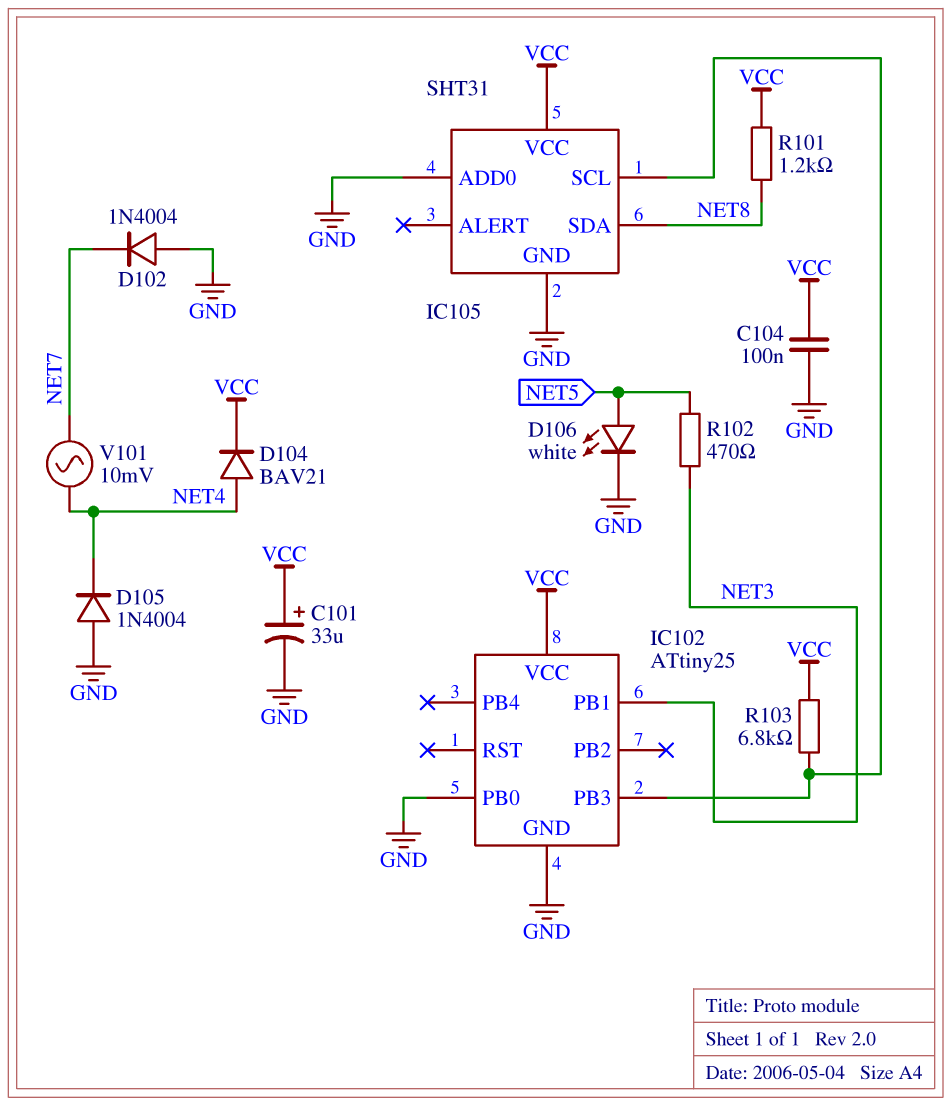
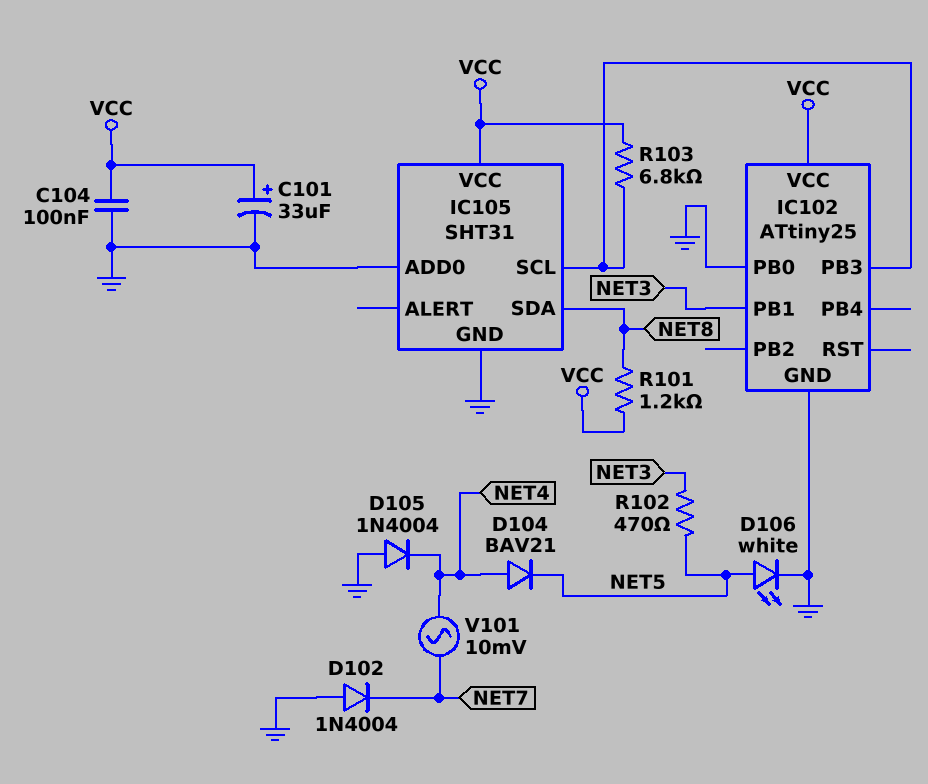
D104: diode BAV21 (A NET4, K VCC) -> diode BAV21 (A NET4, K NET5)

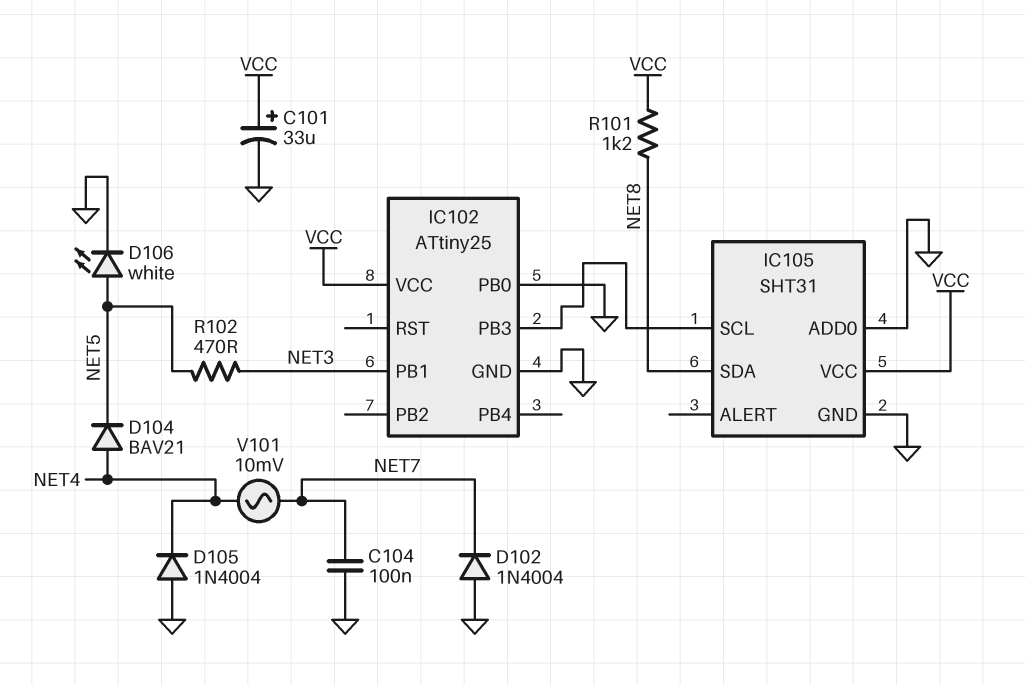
C104: 100nF (GND, VCC) -> 100nF (GND, NET7)
R103: 6.8k (IC102/PB3, VCC) -> none

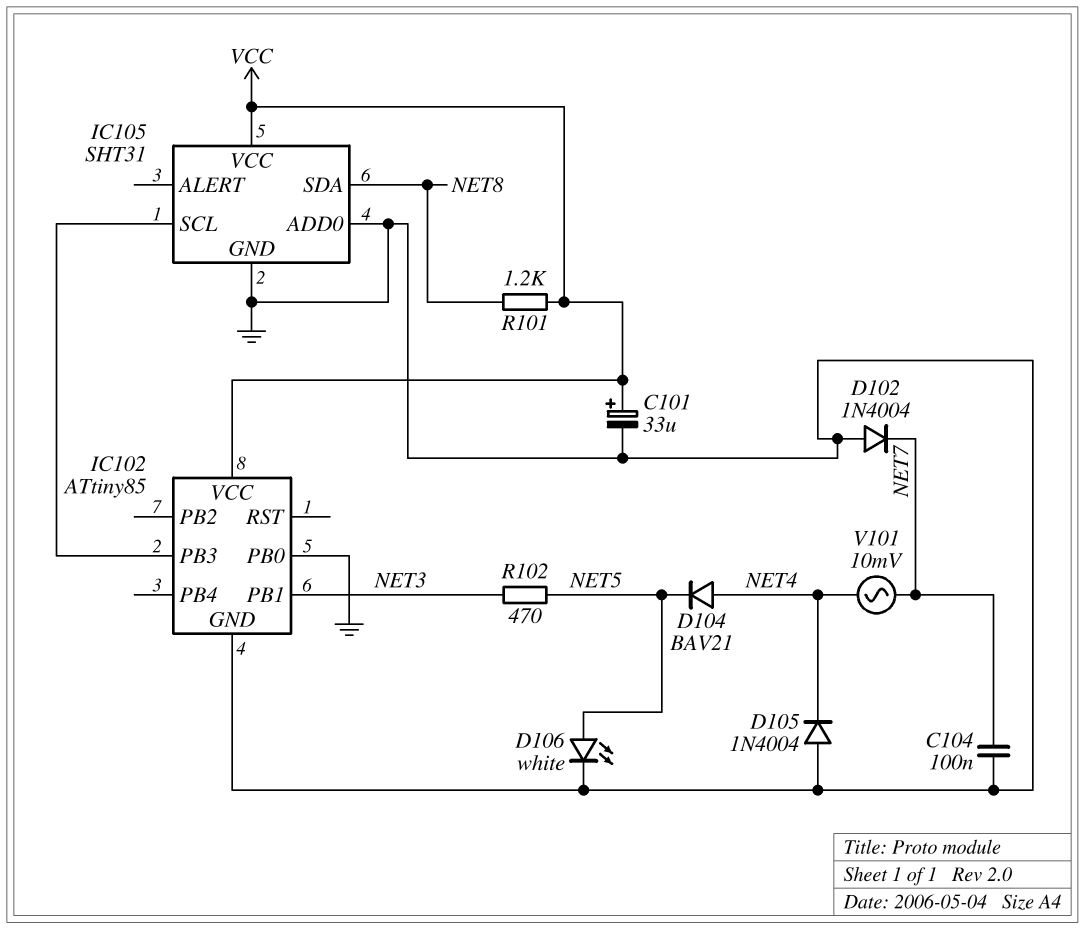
IC102: ATtiny25 -> ATtiny85

